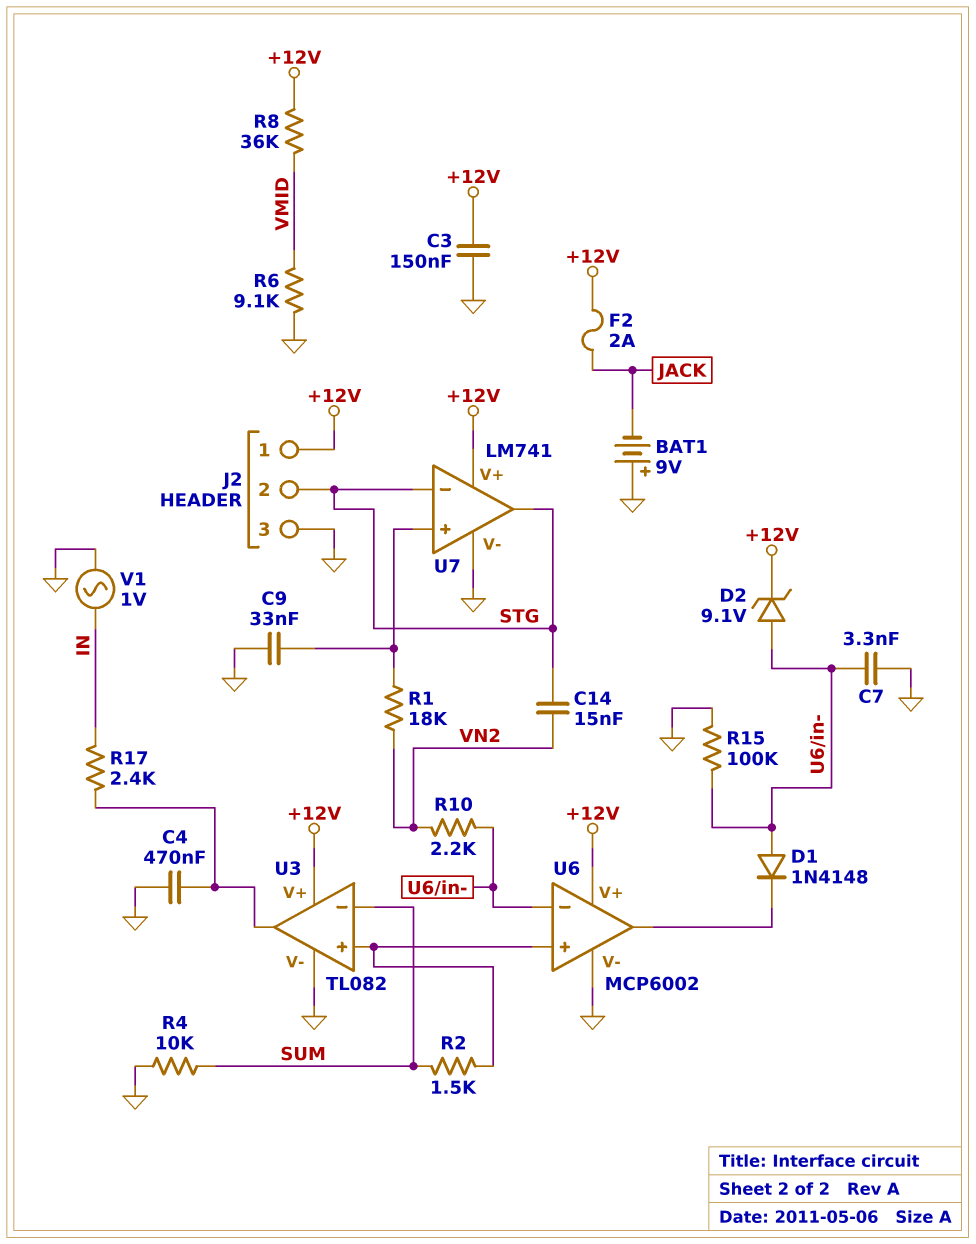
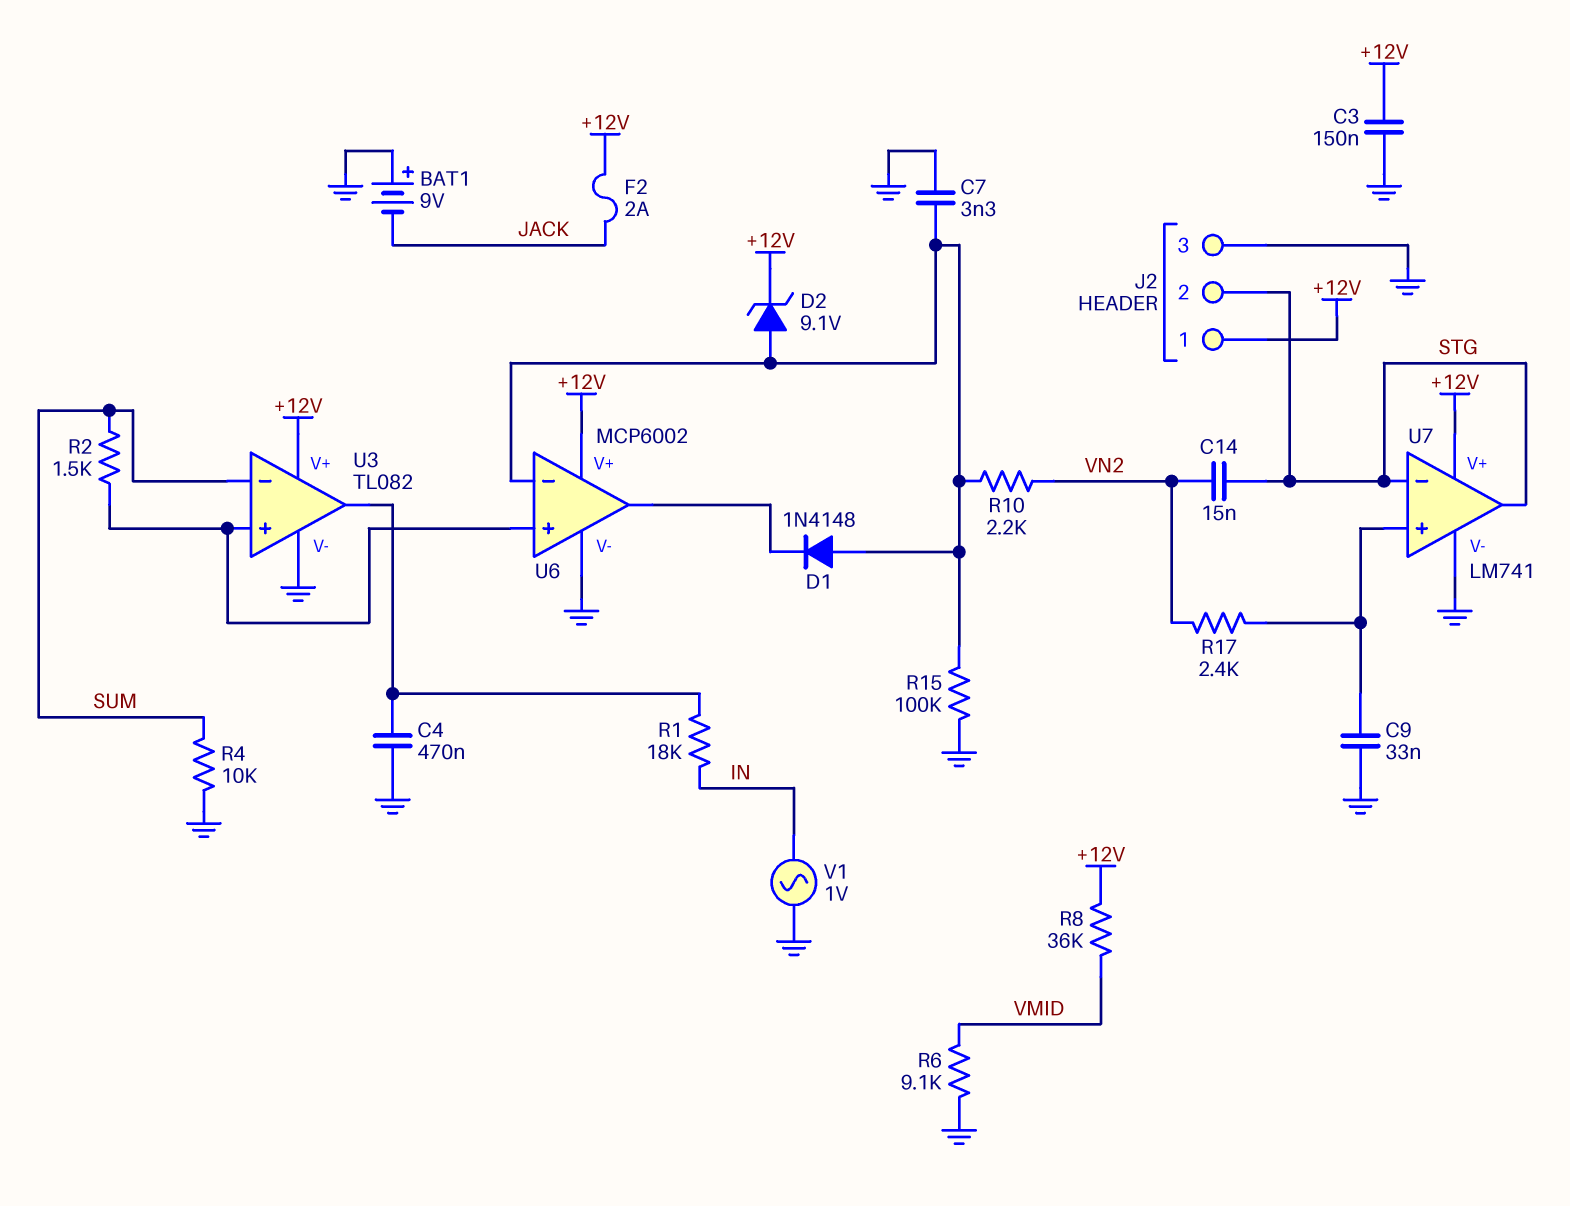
R1: 18k (U7/in+, VN2) -> 18k (IN, U3/out)
R17: 2.4k (IN, U3/out) -> 2.4k (U7/in+, VN2)

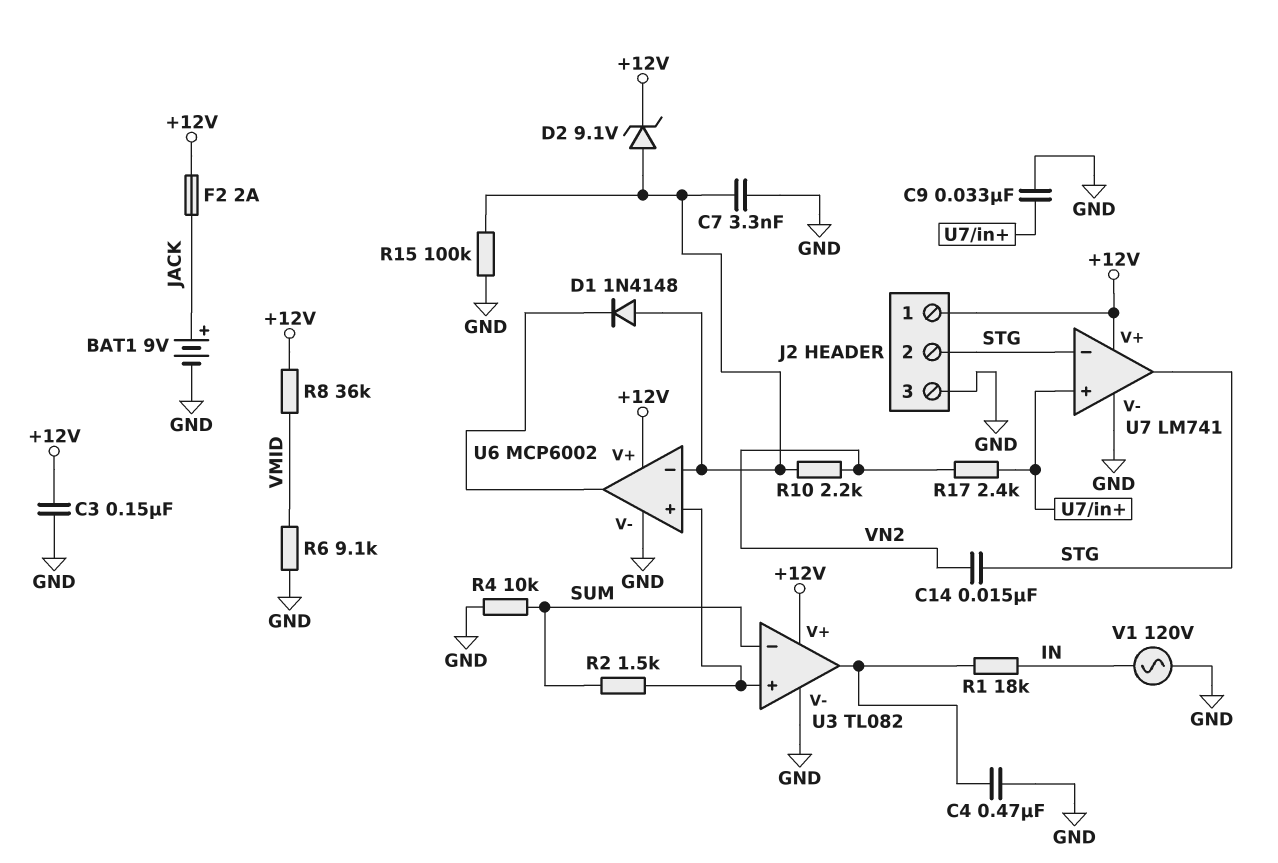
BAT1: 9V (plus GND, minus JACK) -> 9V (plus JACK, minus GND)
V1: AC 1V (GND, IN) -> AC 120V (GND, IN)

